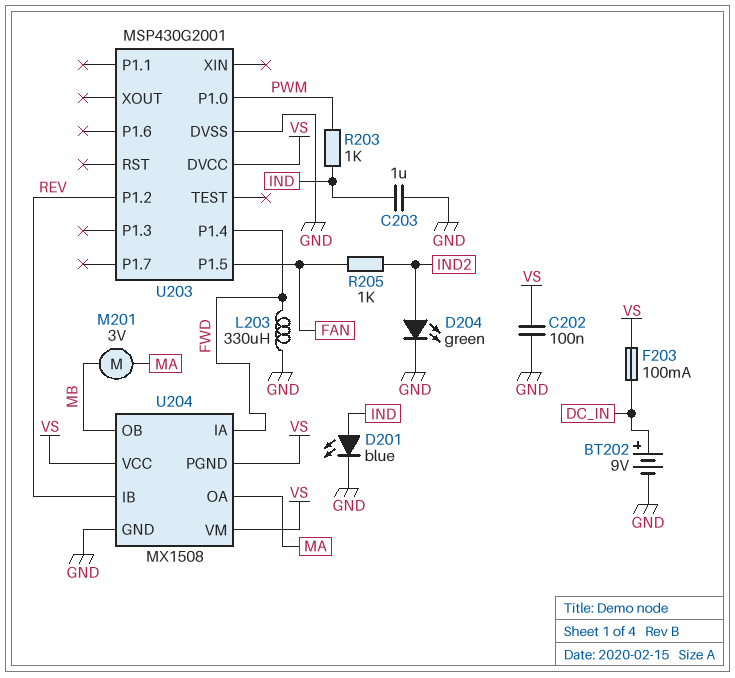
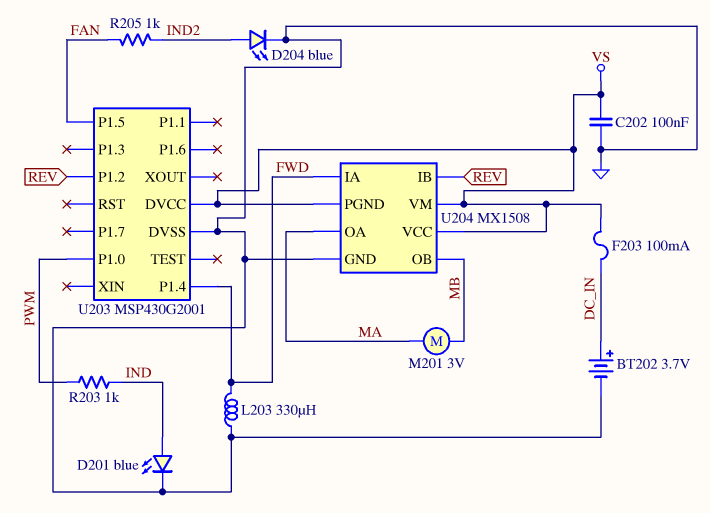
BT202: 9V (plus DC_IN, minus GND) -> 3.7V (plus DC_IN, minus GND)
C203: 1uF (GND, IND) -> none
D204: LED green (A IND2, K GND) -> LED blue (A IND2, K GND)

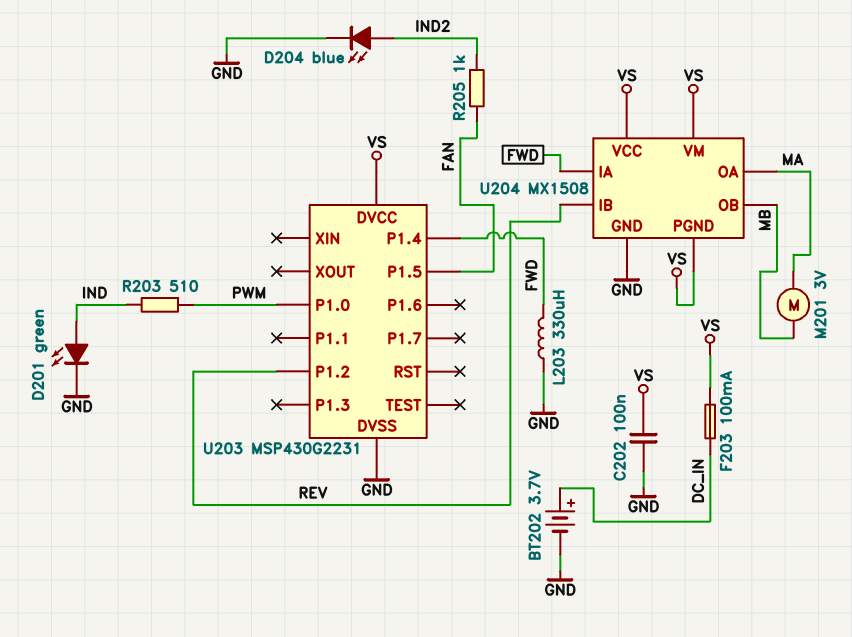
D201: LED blue (A IND, K GND) -> LED green (A IND, K GND)
R203: 1k (IND, PWM) -> 510 (IND, PWM)
U203: MSP430G2001 -> MSP430G2231

